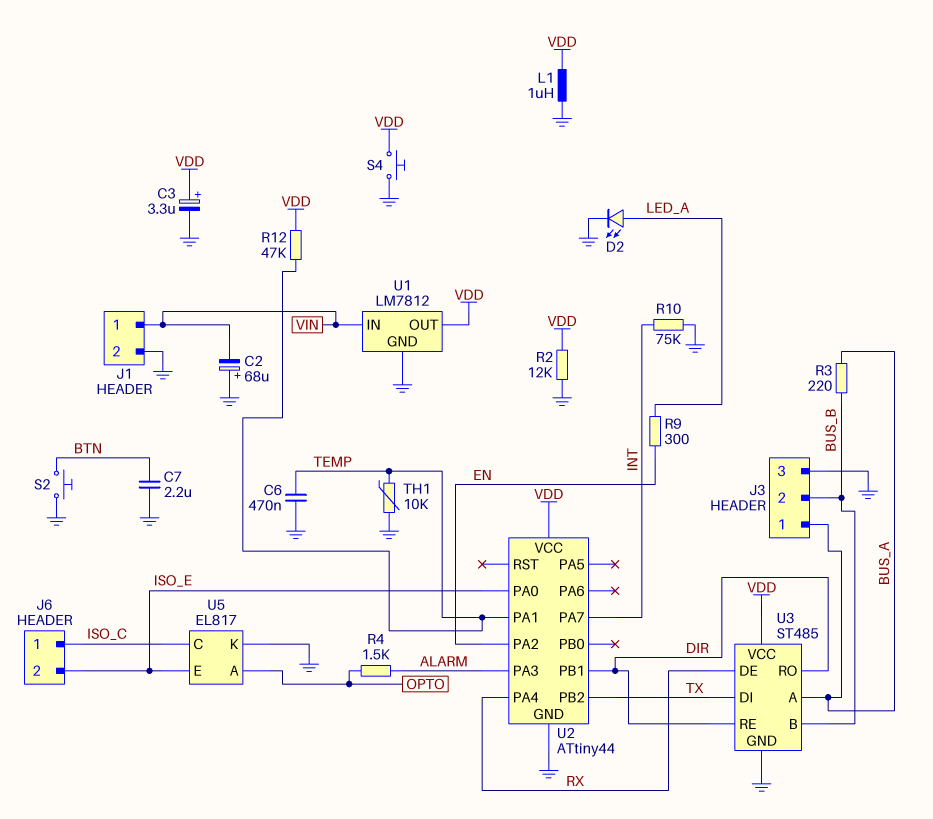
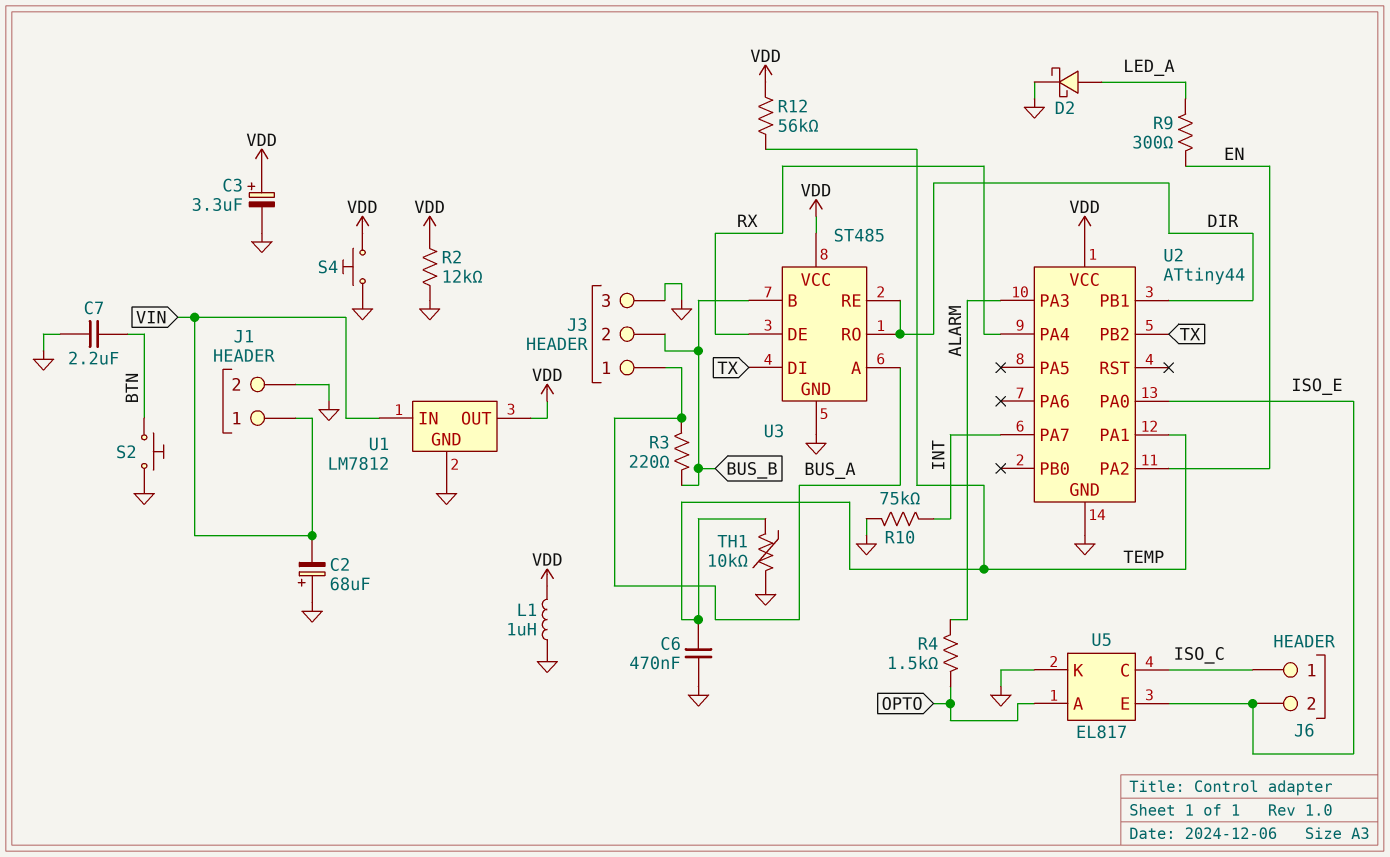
D2: LED (A LED_A, K GND) -> schottky (A LED_A, K GND)
R12: 47k (TEMP, VDD) -> 56k (TEMP, VDD)

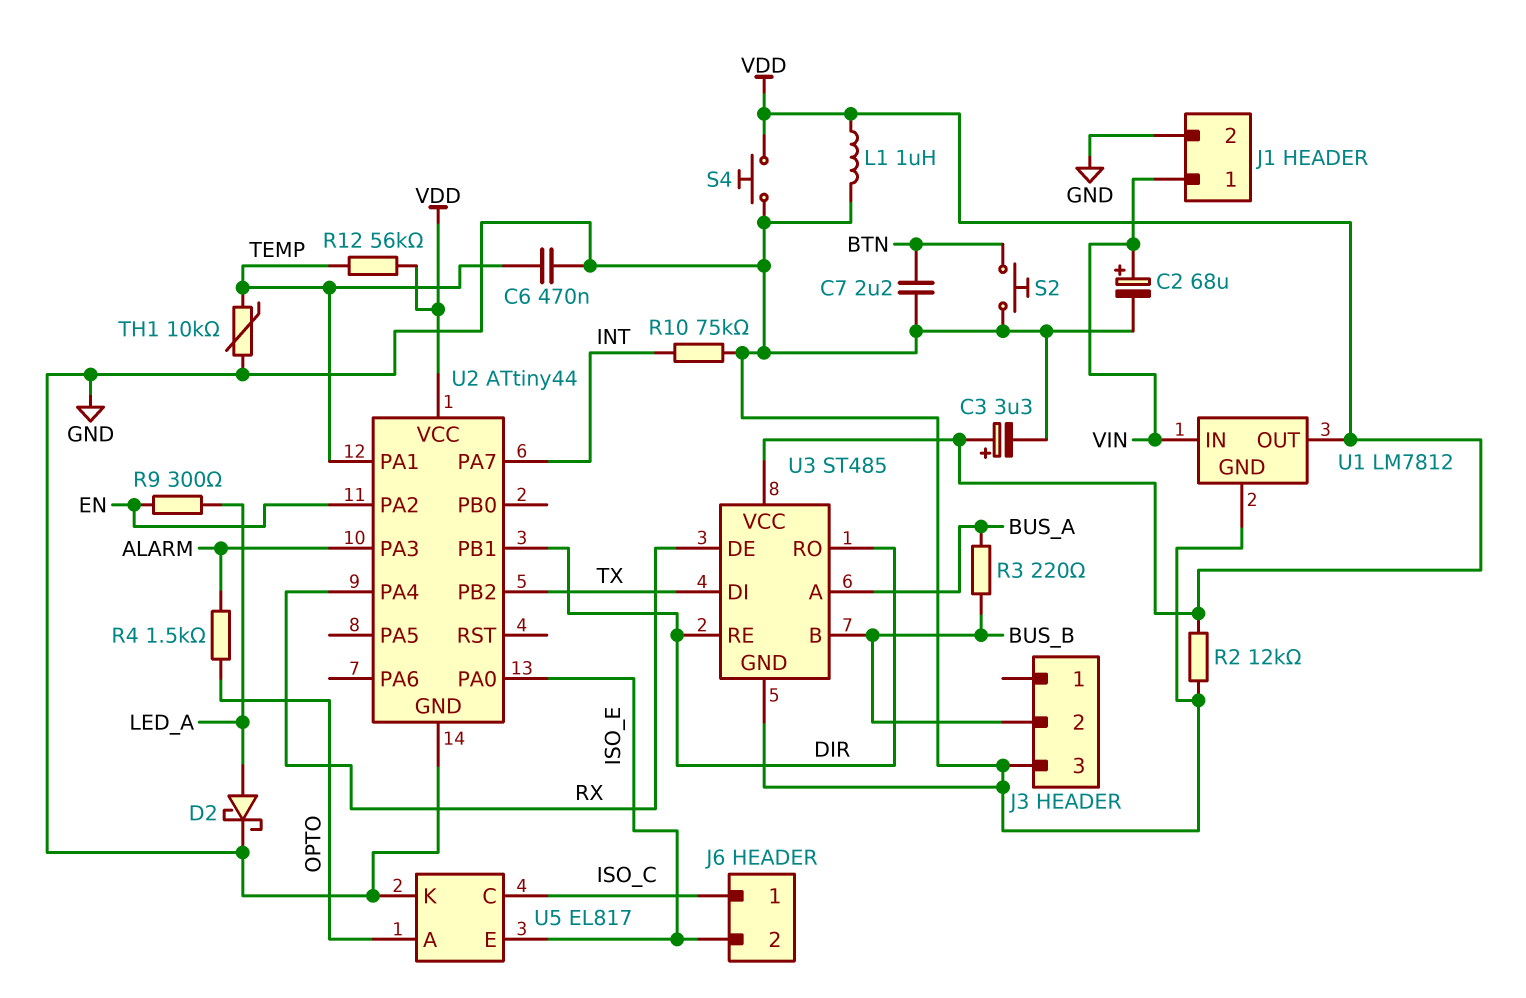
C2: 68uF (plus GND, minus VIN) -> 68uF (plus VIN, minus GND)
J3 pin 1: BUS_A -> none

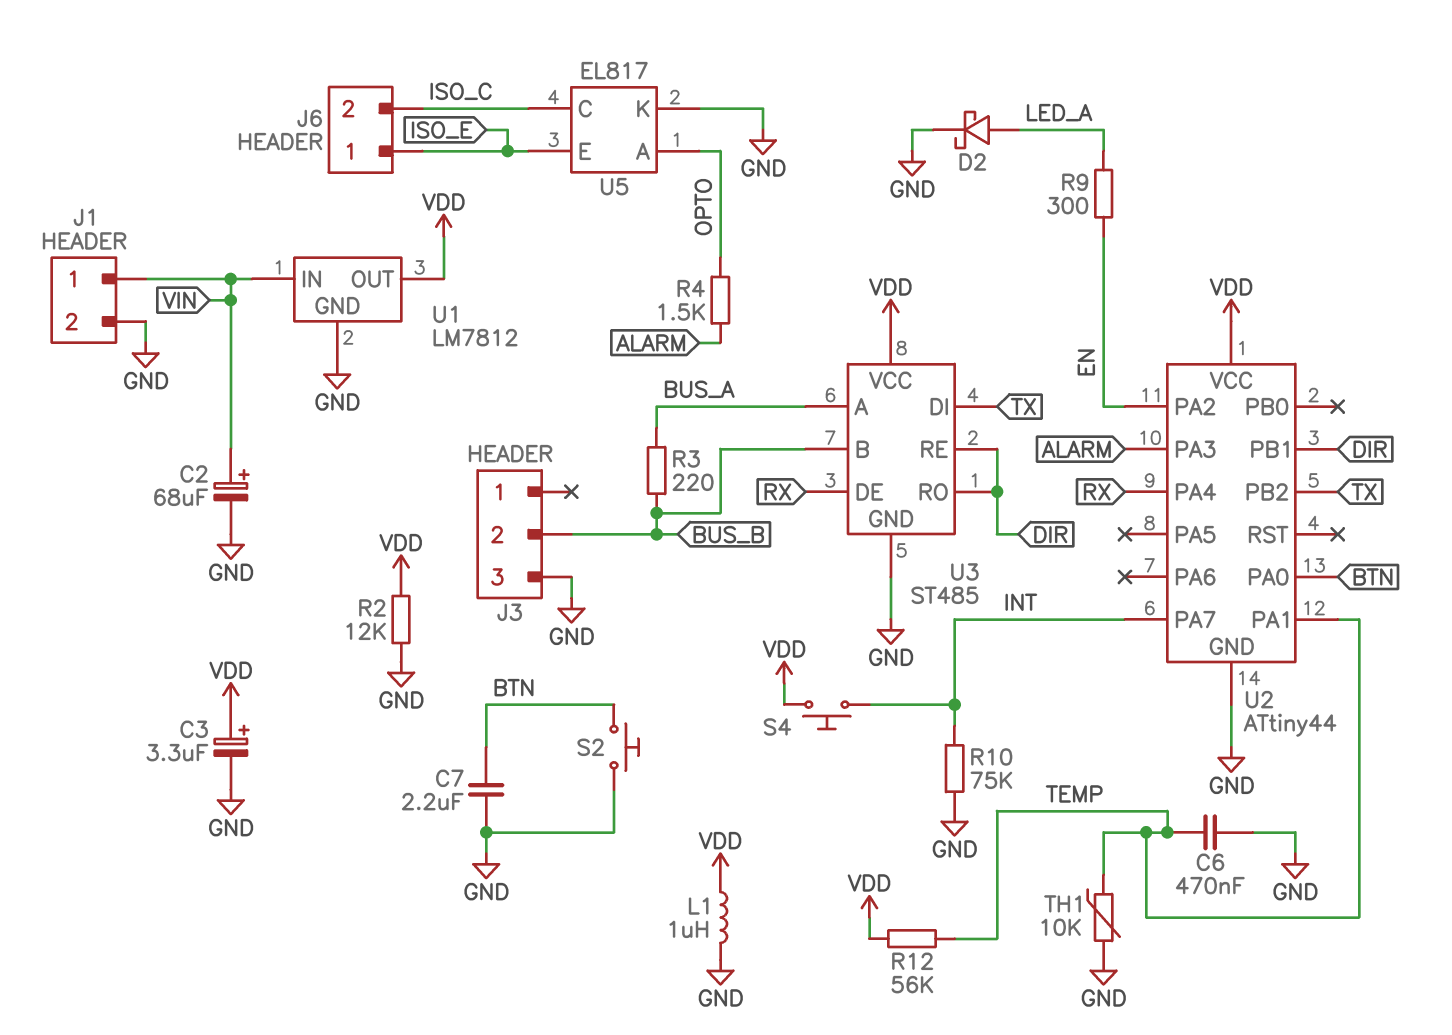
J6 pin 1: ISO_C -> ISO_E
J6 pin 2: ISO_E -> ISO_C
S4: button (GND, VDD) -> button (INT, VDD)
U2 pin PA0: ISO_E -> BTN

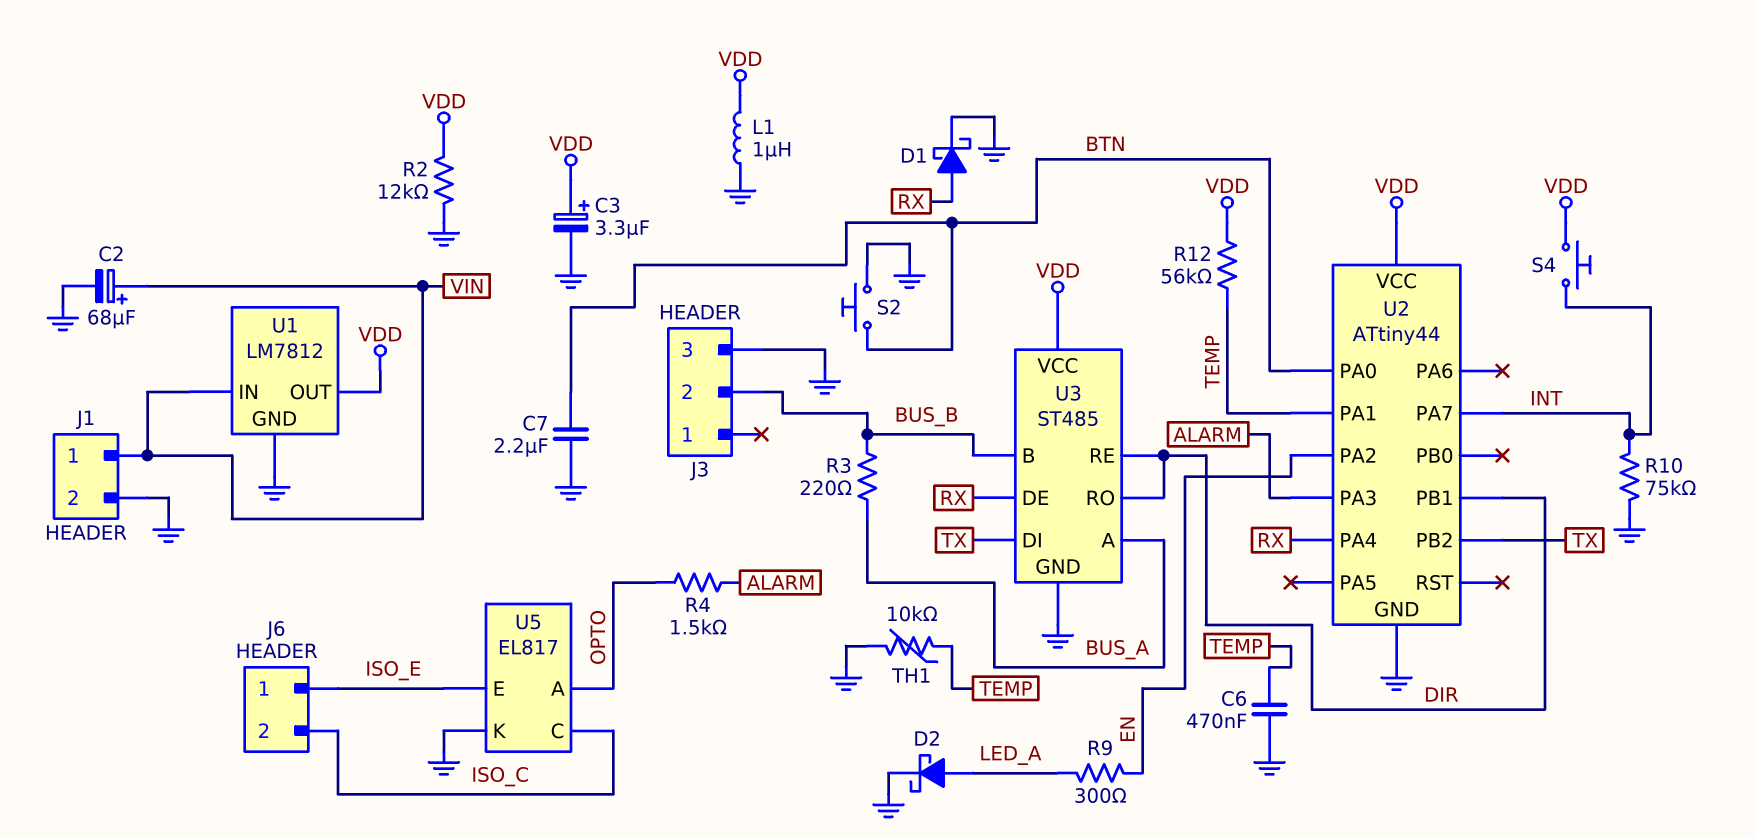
D1: none -> schottky (A RX, K GND)

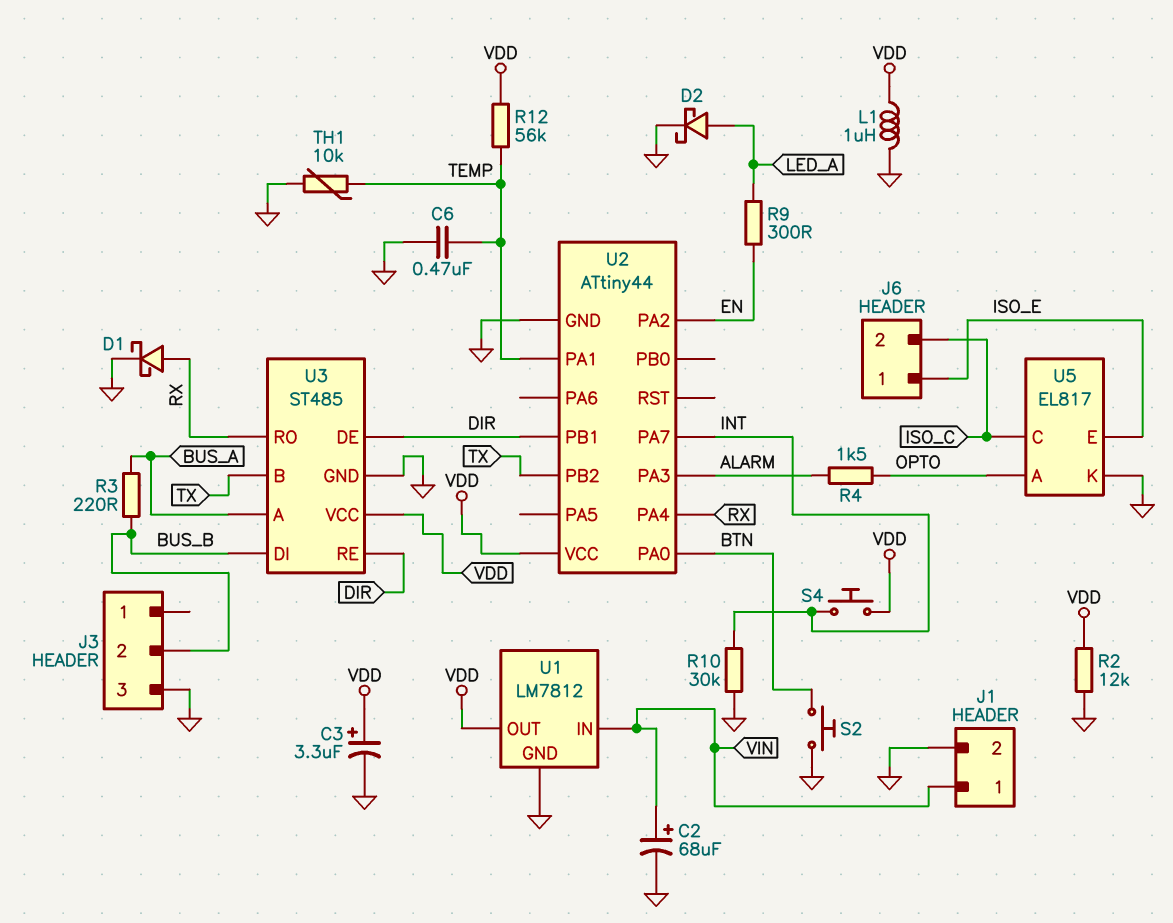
C7: 2.2uF (BTN, GND) -> none
R10: 75k (GND, INT) -> 30k (GND, INT)
U3 pin B: BUS_B -> TX
U3 pin DE: RX -> DIR
U3 pin DI: TX -> BUS_B
U3 pin RO: DIR -> RX

